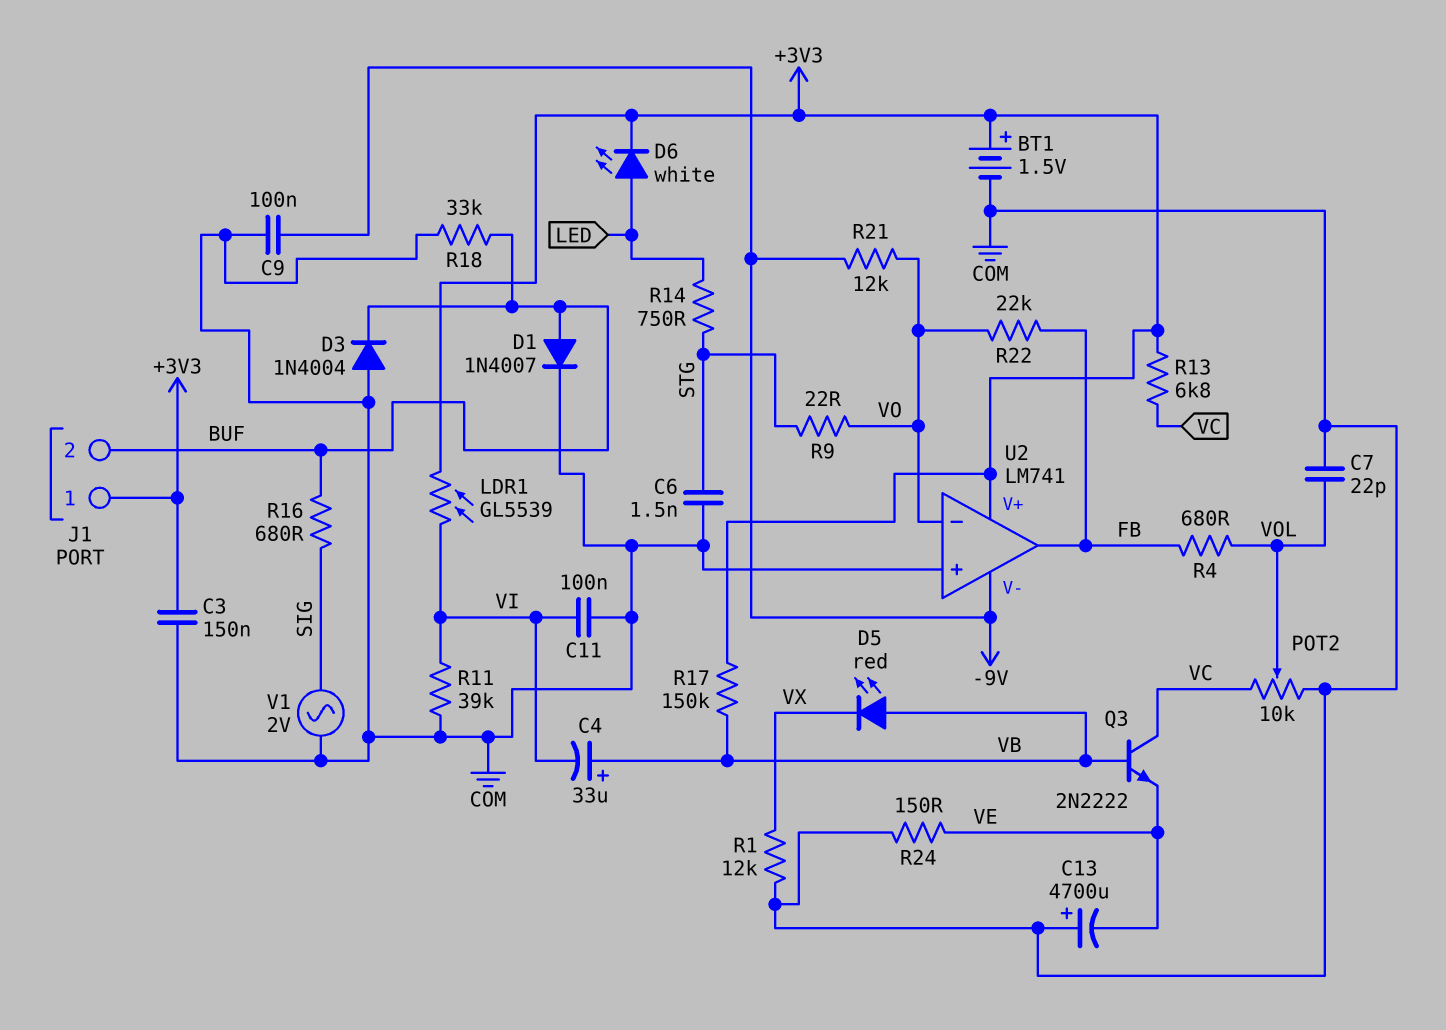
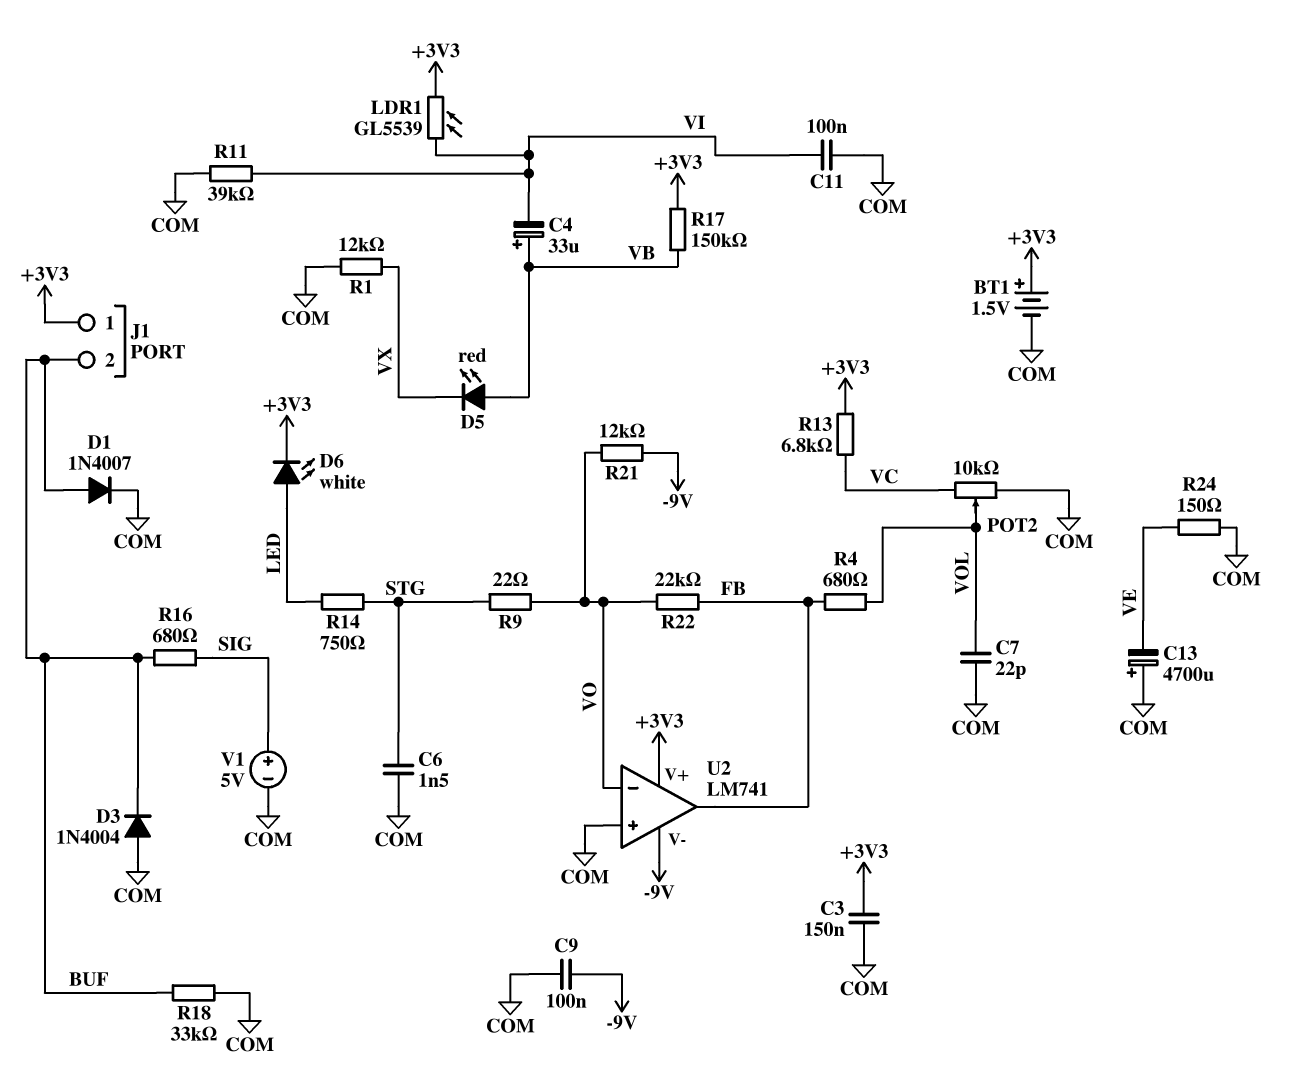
Q3: NPN 2N2222 (B VB, C VC, E VE) -> none
V1: AC 2V (COM, SIG) -> 5V (plus SIG, minus COM)

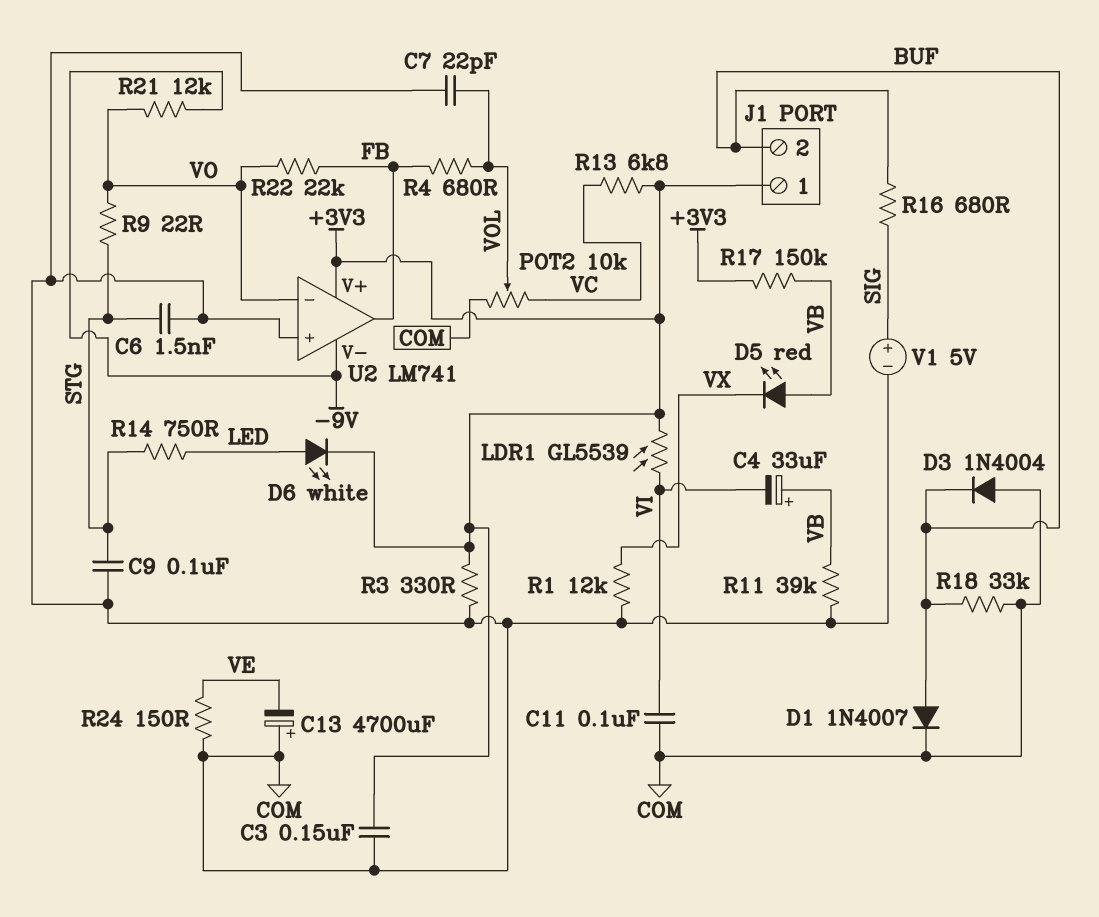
BT1: 1.5V (plus +3V3, minus COM) -> none
C9: 100nF (-9V, COM) -> 100nF (COM, STG)
R3: none -> 330 (+3V3, COM)
R11: 39k (COM, VI) -> 39k (COM, VB)

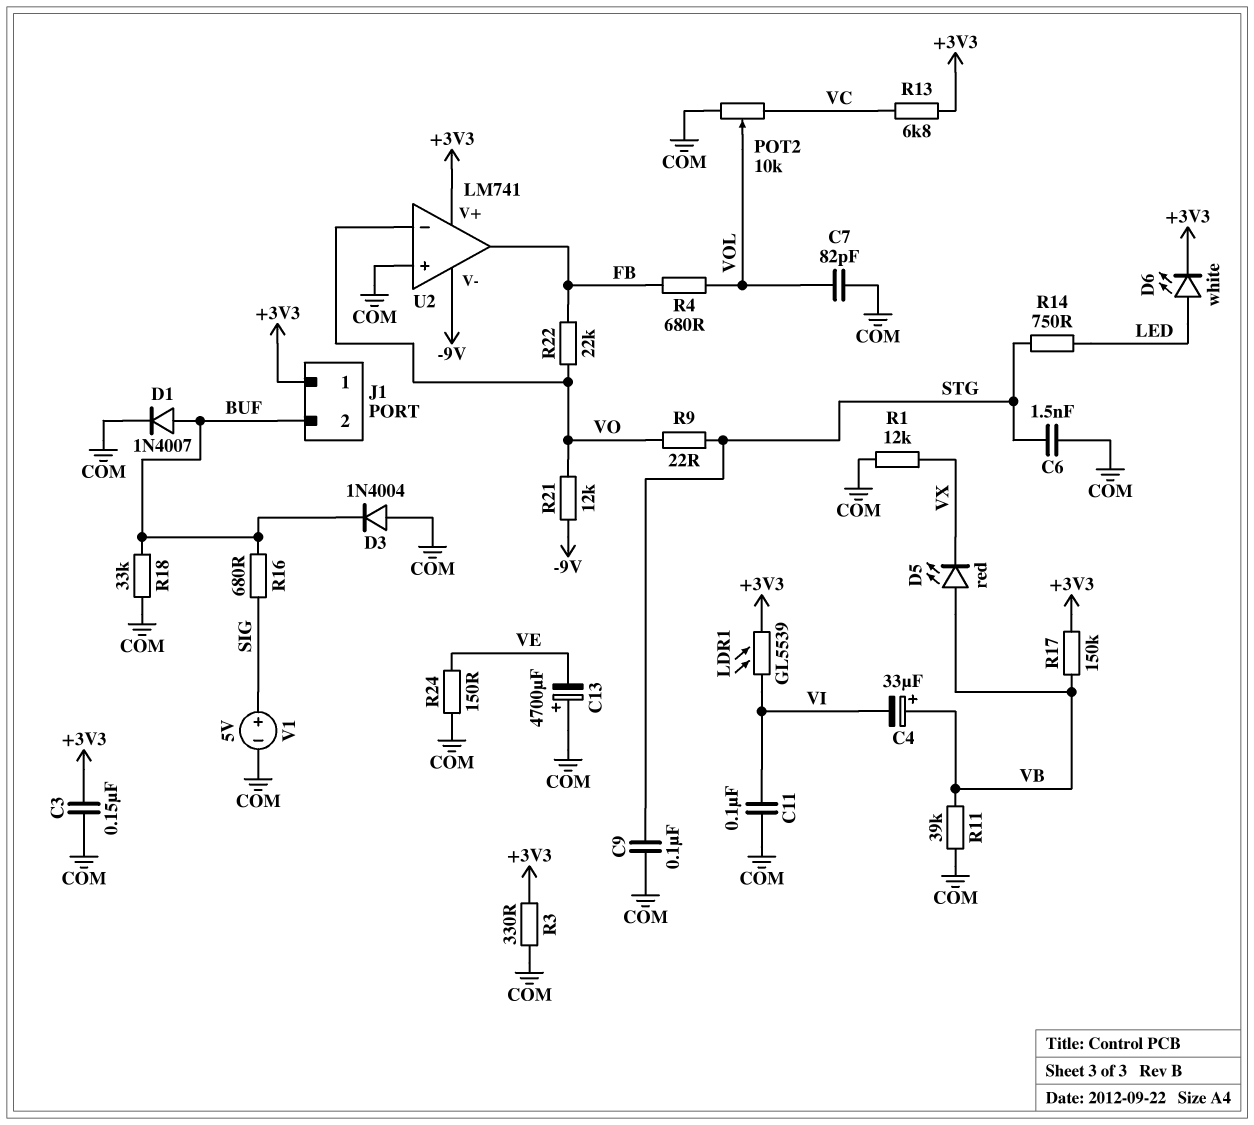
C7: 22pF (COM, VOL) -> 82pF (COM, VOL)

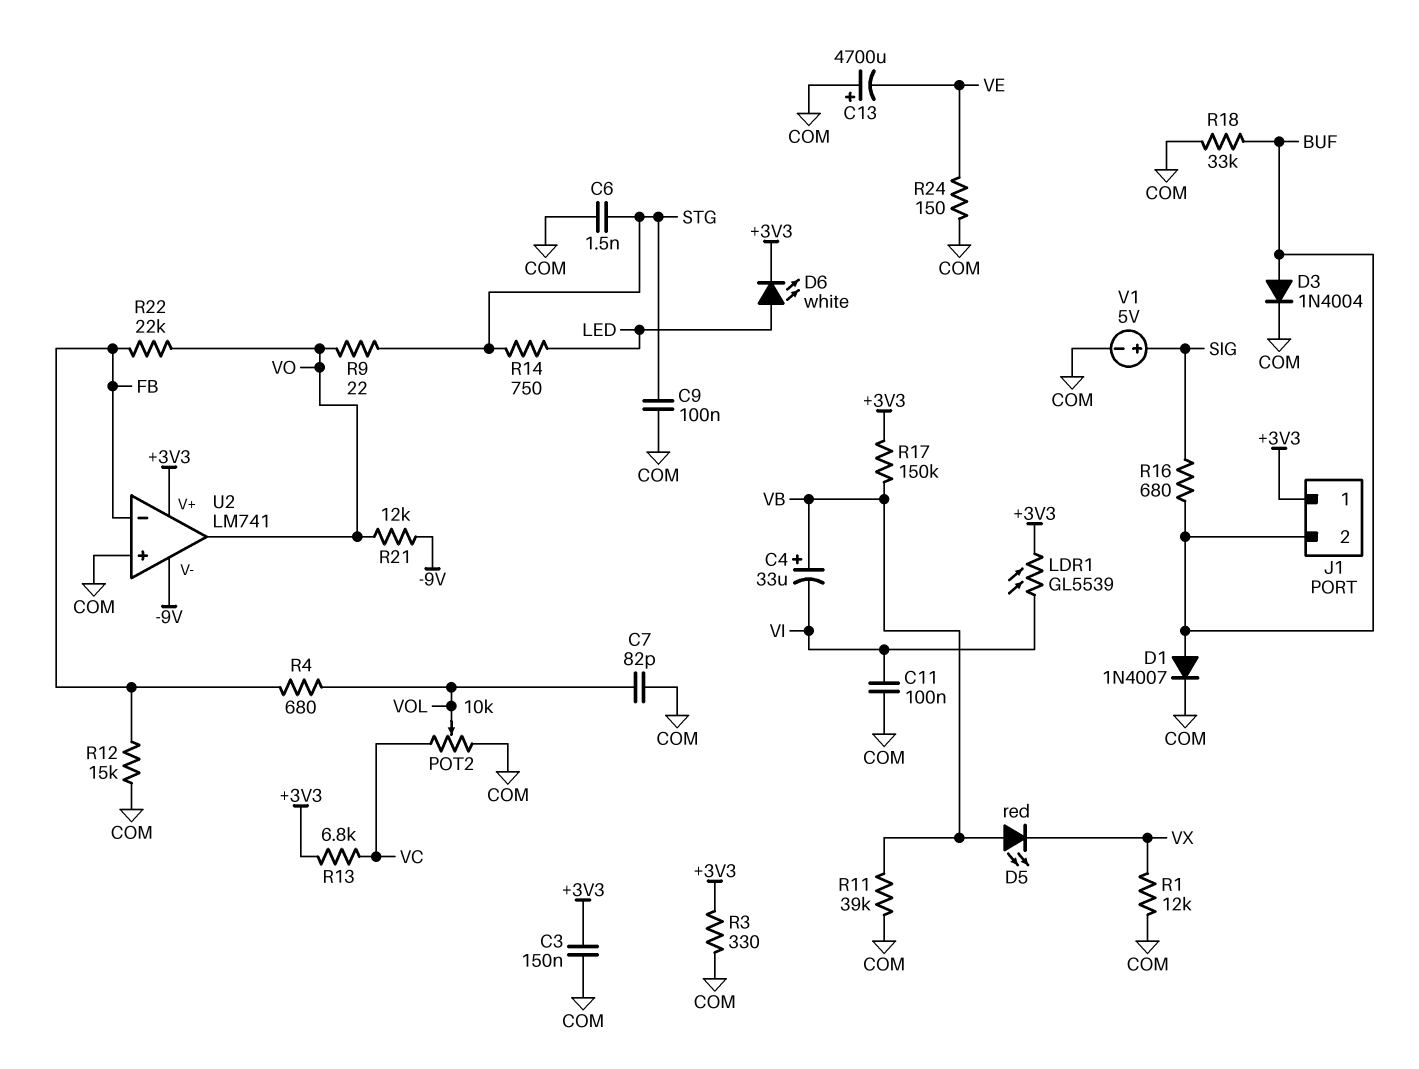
D3: diode 1N4004 (A COM, K BUF) -> diode 1N4004 (A BUF, K COM)
R12: none -> 15k (COM, FB)
U2 pin in-: VO -> FB
U2 pin out: FB -> VO

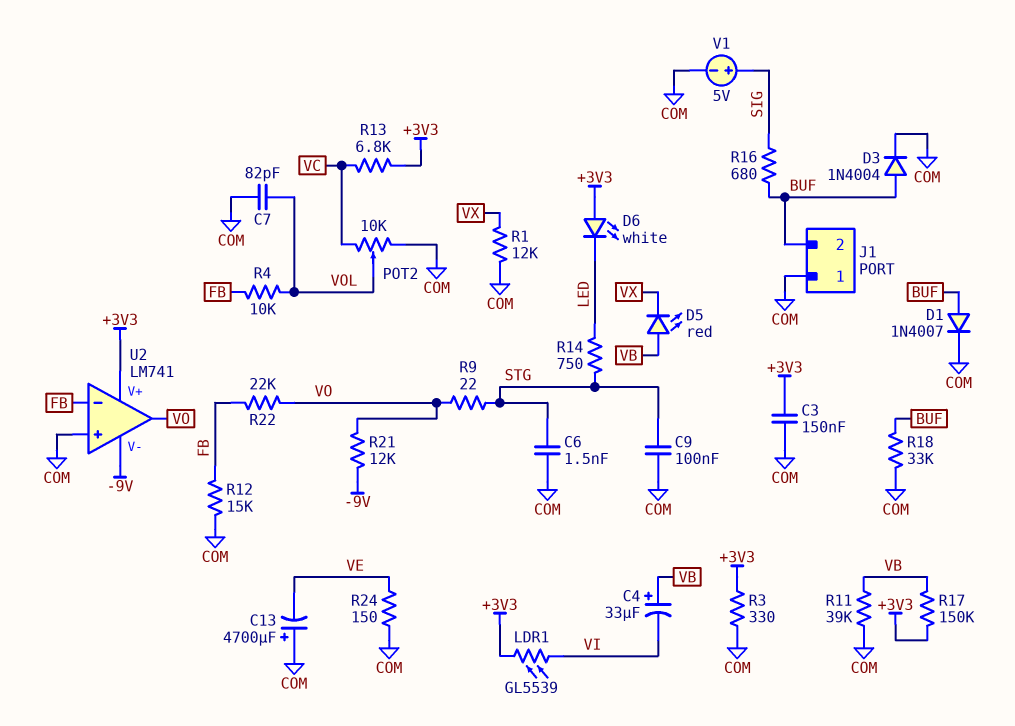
C11: 100nF (COM, VI) -> none
D6: LED white (A LED, K +3V3) -> LED white (A +3V3, K LED)
J1 pin 1: +3V3 -> COM
R4: 680 (FB, VOL) -> 10k (FB, VOL)

